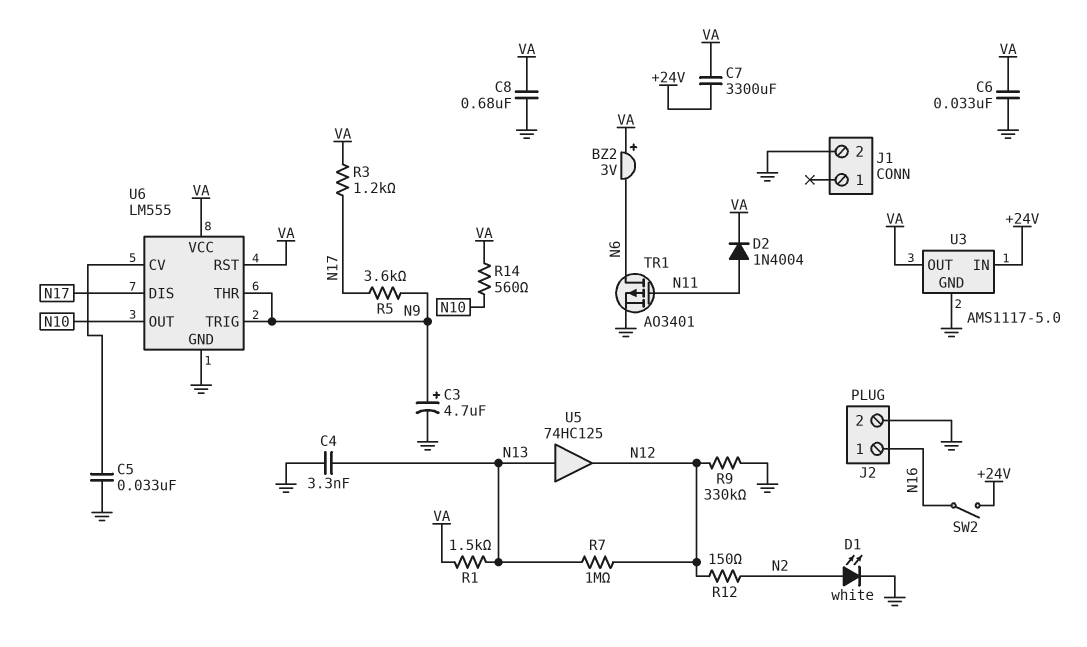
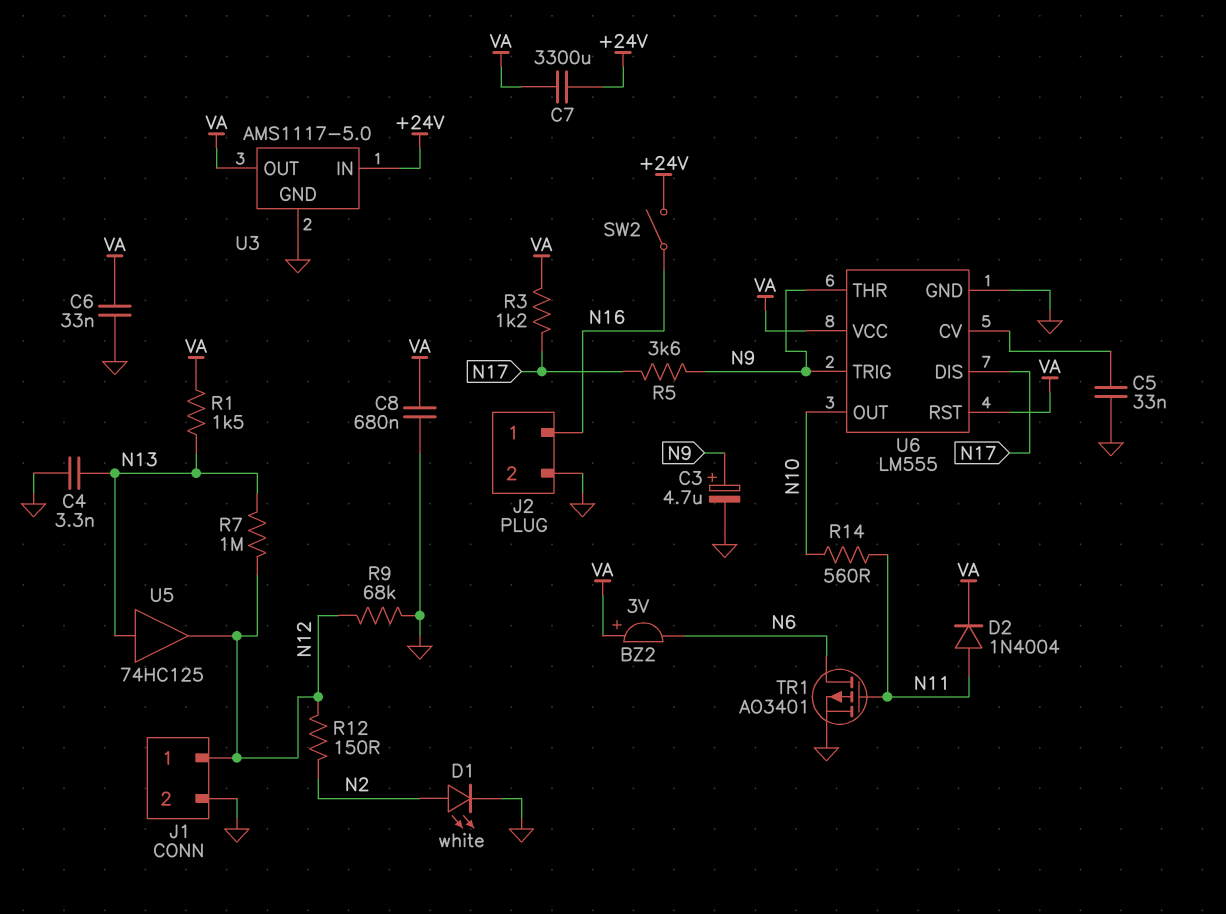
J1 pin 1: none -> N12
R9: 330k (GND, N12) -> 68k (GND, N12)
R14: 560 (N10, VA) -> 560 (N10, N11)

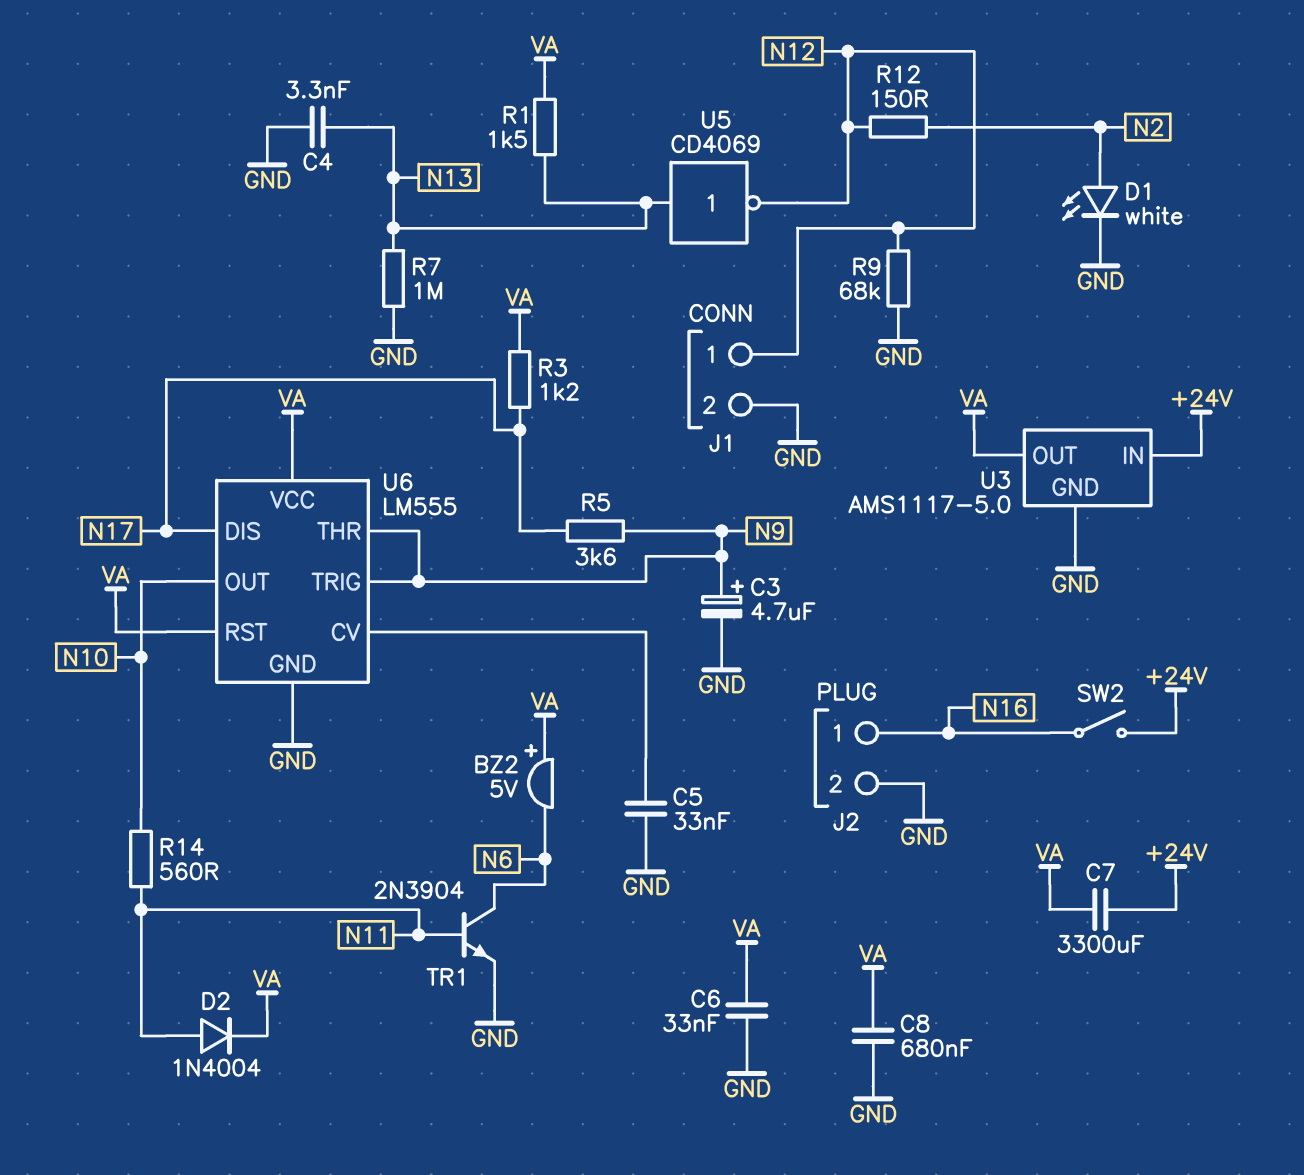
BZ2: buzzer 3V (plus VA, minus N6) -> buzzer 5V (plus VA, minus N6)
R7: 1M (N12, N13) -> 1M (GND, N13)
TR1: PMOS AO3401 (G N11, D N6, S GND) -> NPN 2N3904 (B N11, C N6, E GND)
U5: buffer 74HC125 (in N13, out N12) -> NOT CD4069 (in N13, out N12)

